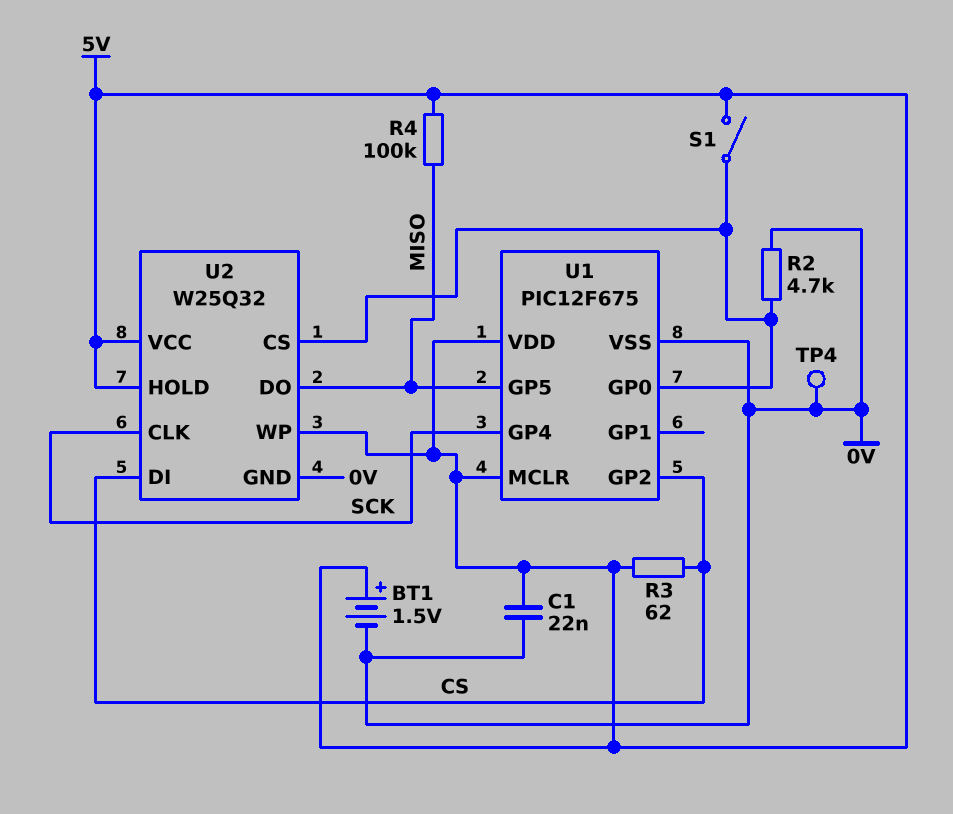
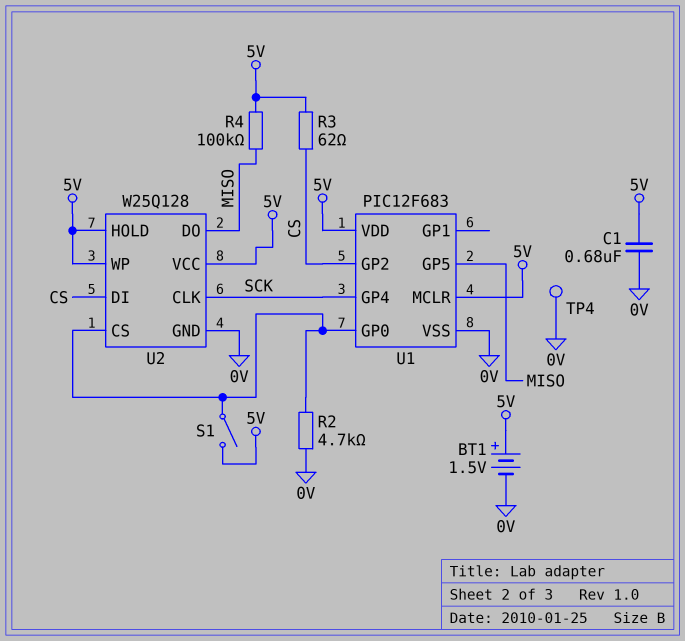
C1: 22nF (0V, 5V) -> 680nF (0V, 5V)
U1: PIC12F675 -> PIC12F683
U2: W25Q32 -> W25Q128

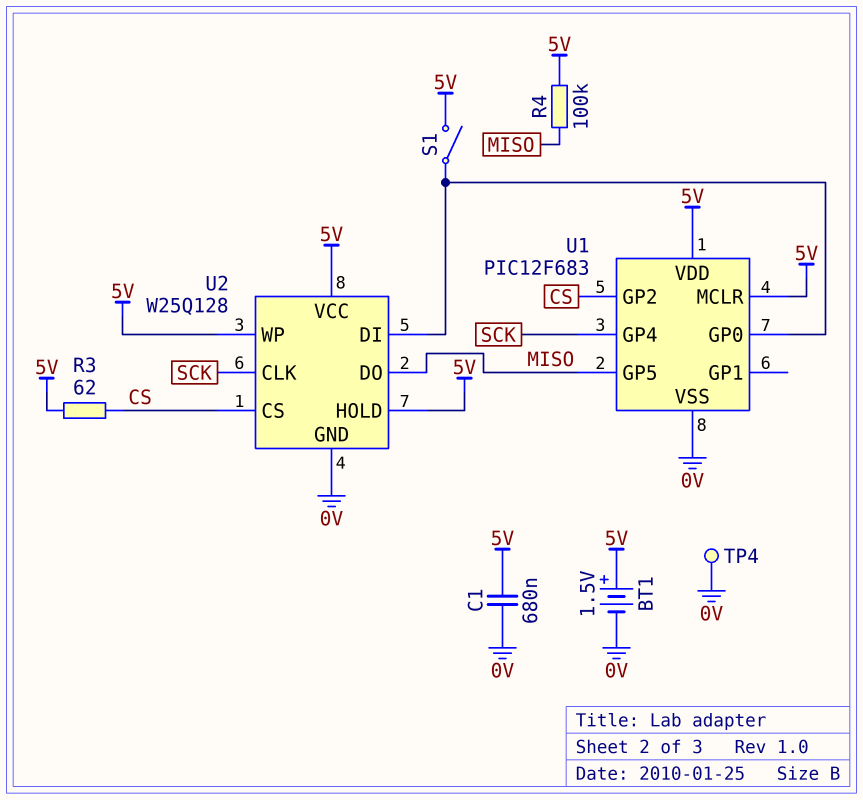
R2: 4.7k (0V, U1/GP0) -> none
U2 pin CS: U1/GP0 -> CS
U2 pin DI: CS -> U1/GP0

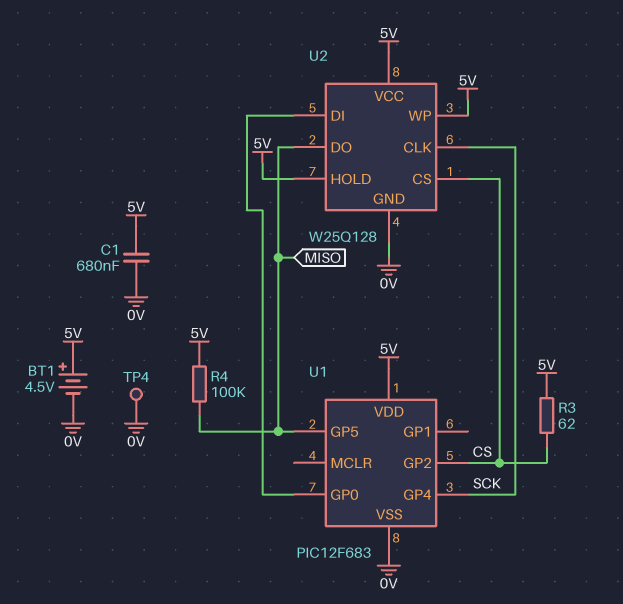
BT1: 1.5V (plus 5V, minus 0V) -> 4.5V (plus 5V, minus 0V)
S1: switch (5V, U1/GP0) -> none
U1 pin MCLR: 5V -> none

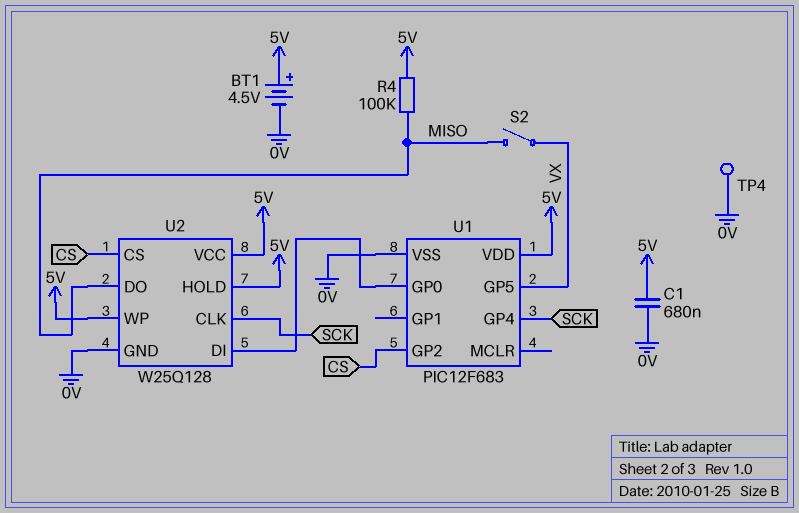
R3: 62 (5V, CS) -> none
S2: none -> switch (MISO, VX)
U1 pin GP5: MISO -> VX

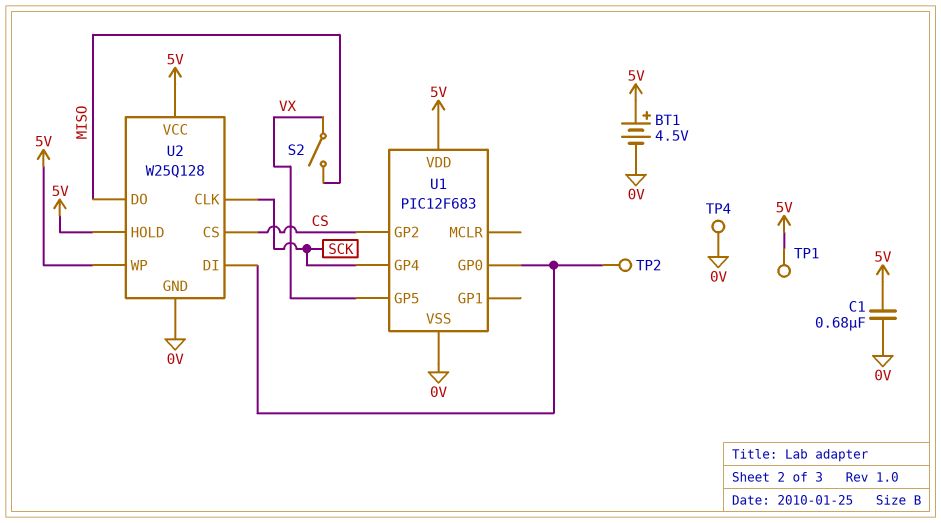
R4: 100k (5V, MISO) -> none
TP1: none -> test point (5V)
TP2: none -> test point (U1/GP0)

